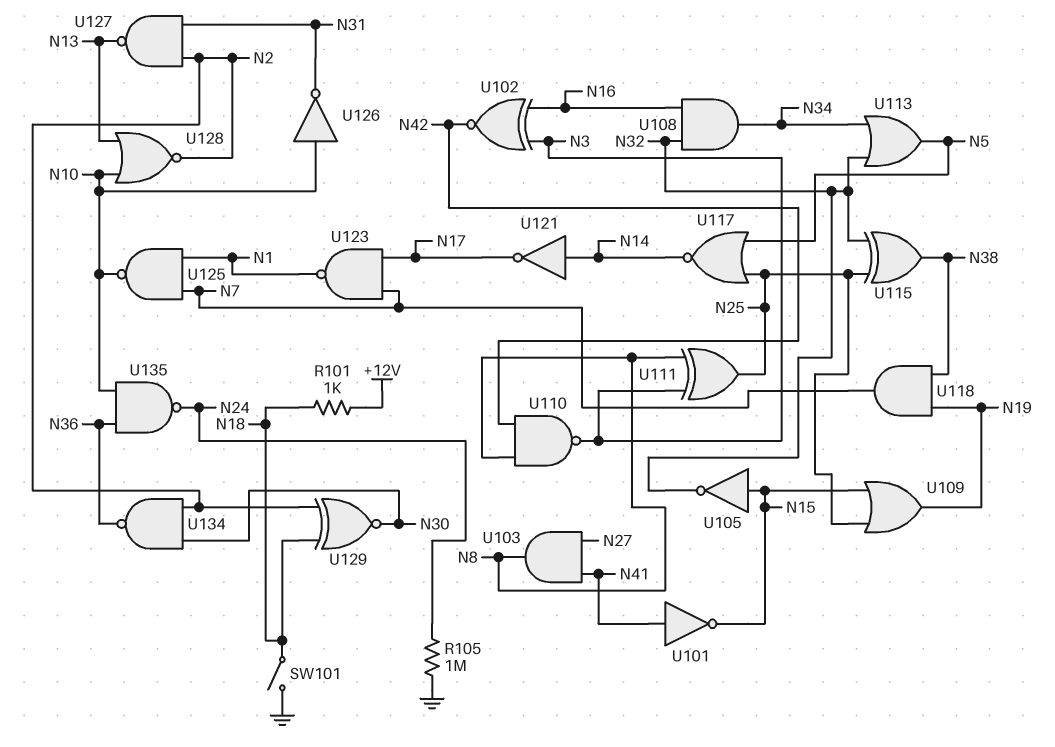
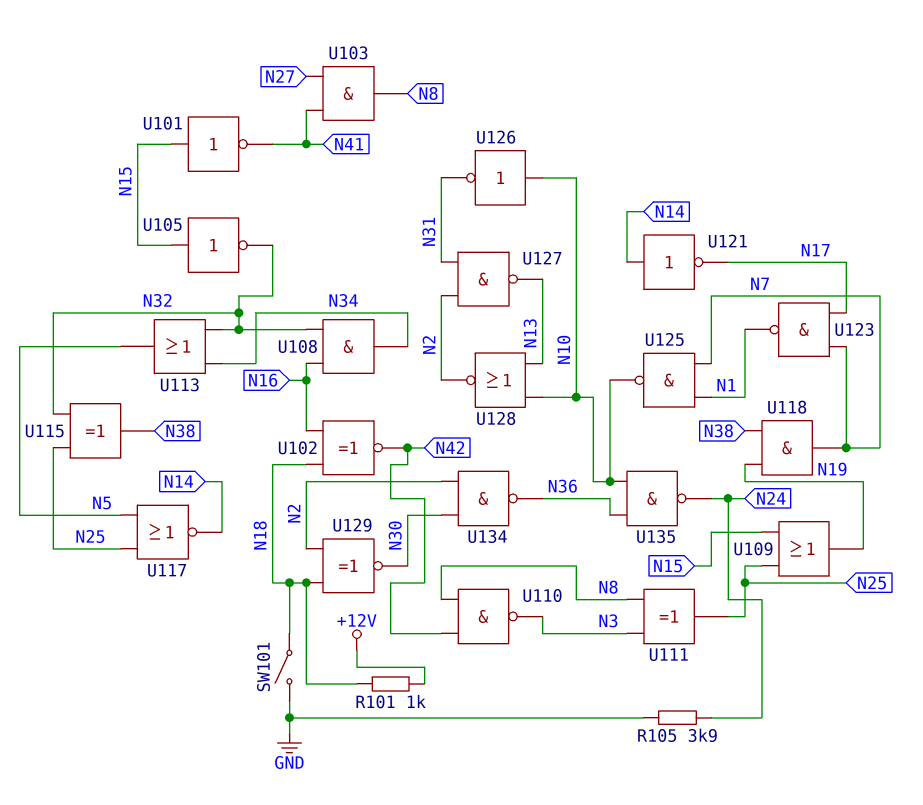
R105: 1M (GND, N24) -> 3.9k (GND, N24)
U101: NOT (in N41, out N15) -> NOT (in N15, out N41)
U102: XNOR (in N3, in N16, out N42) -> XNOR (in N16, in N18, out N42)

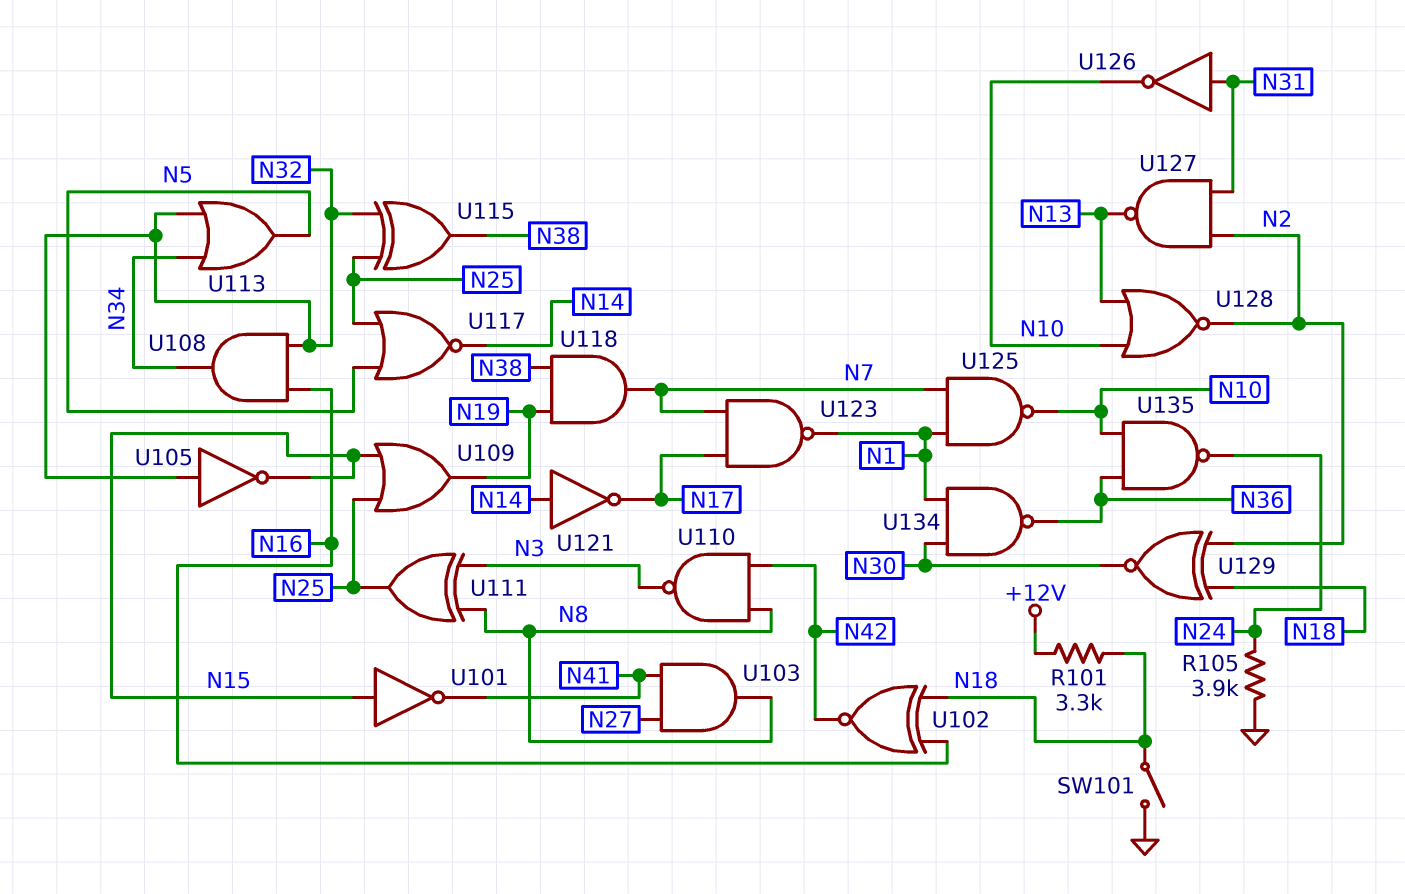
R101: 1k (+12V, N18) -> 3.3k (+12V, N18)
U105: NOT (in N15, out N32) -> NOT (in N32, out N15)
U126: NOT (in N10, out N31) -> NOT (in N31, out N10)
U134: NAND (in N2, in N30, out N36) -> NAND (in N1, in N30, out N36)

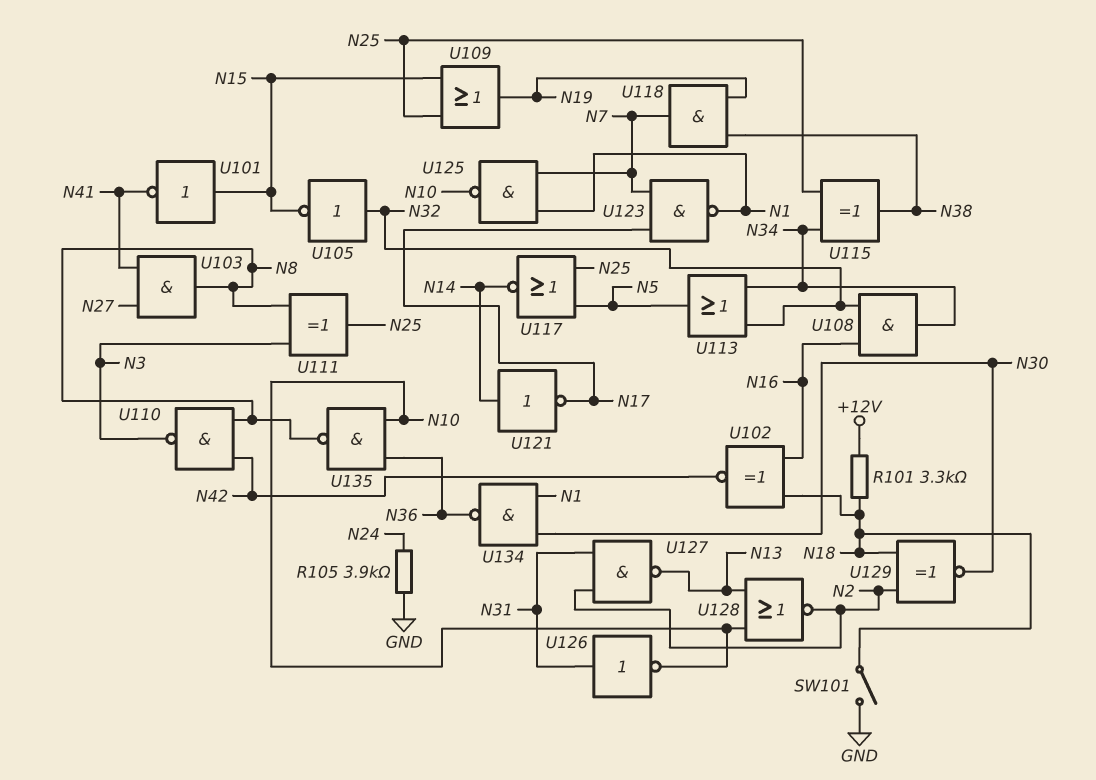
U115: XOR (in N25, in N32, out N38) -> XOR (in N25, in N34, out N38)
U135: NAND (in N10, in N36, out N24) -> NAND (in N10, in N36, out N8)

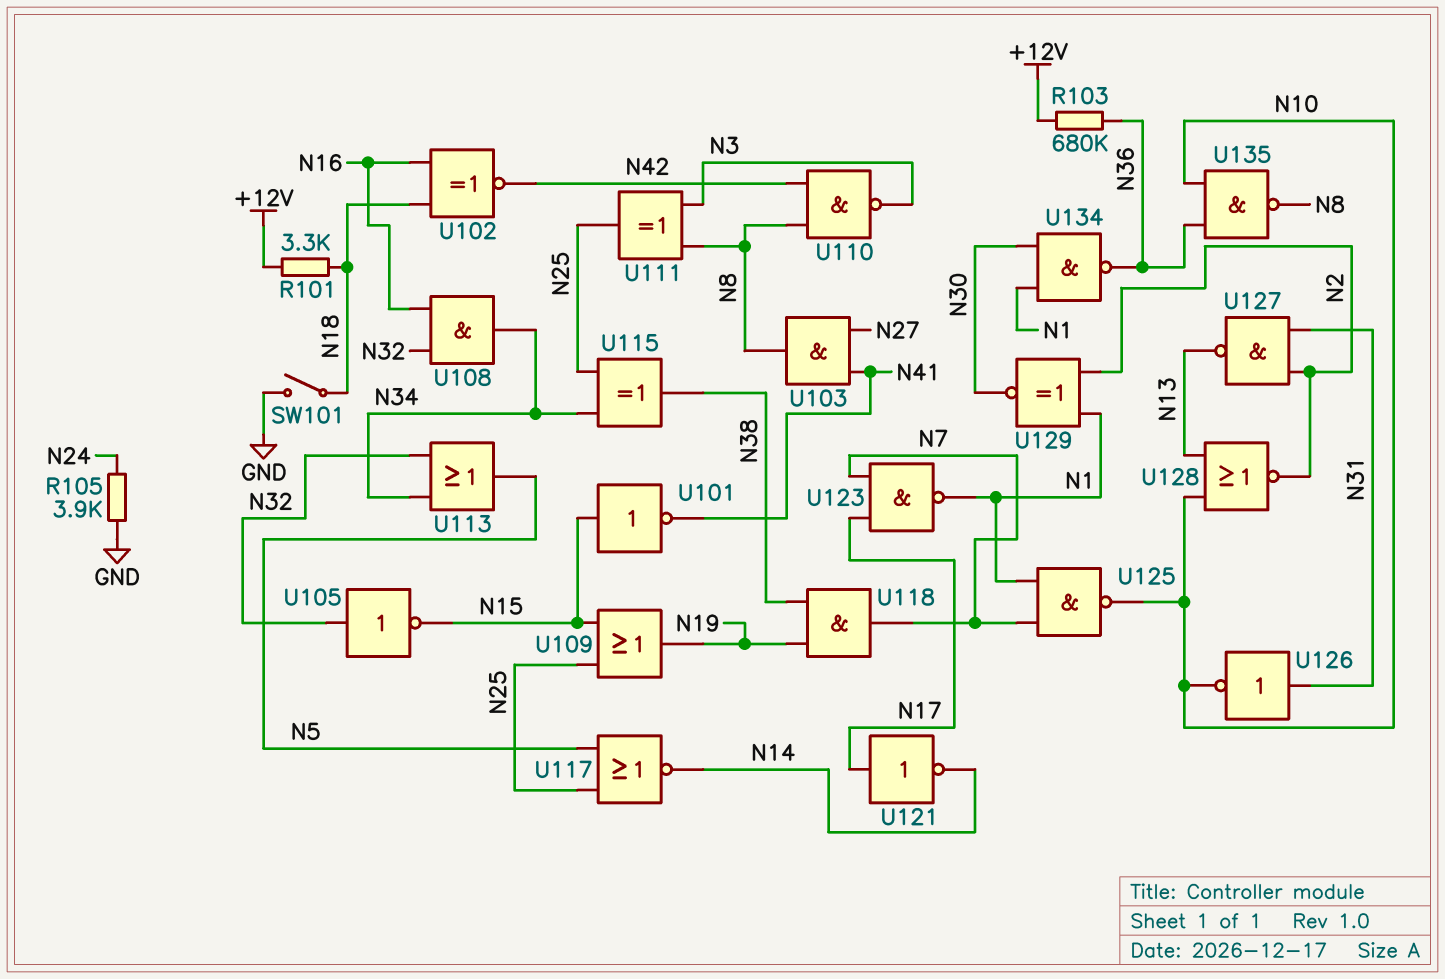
R103: none -> 680k (+12V, N36)
U121: NOT (in N14, out N17) -> NOT (in N17, out N14)
U129: XNOR (in N2, in N18, out N30) -> XNOR (in N1, in N2, out N30)

